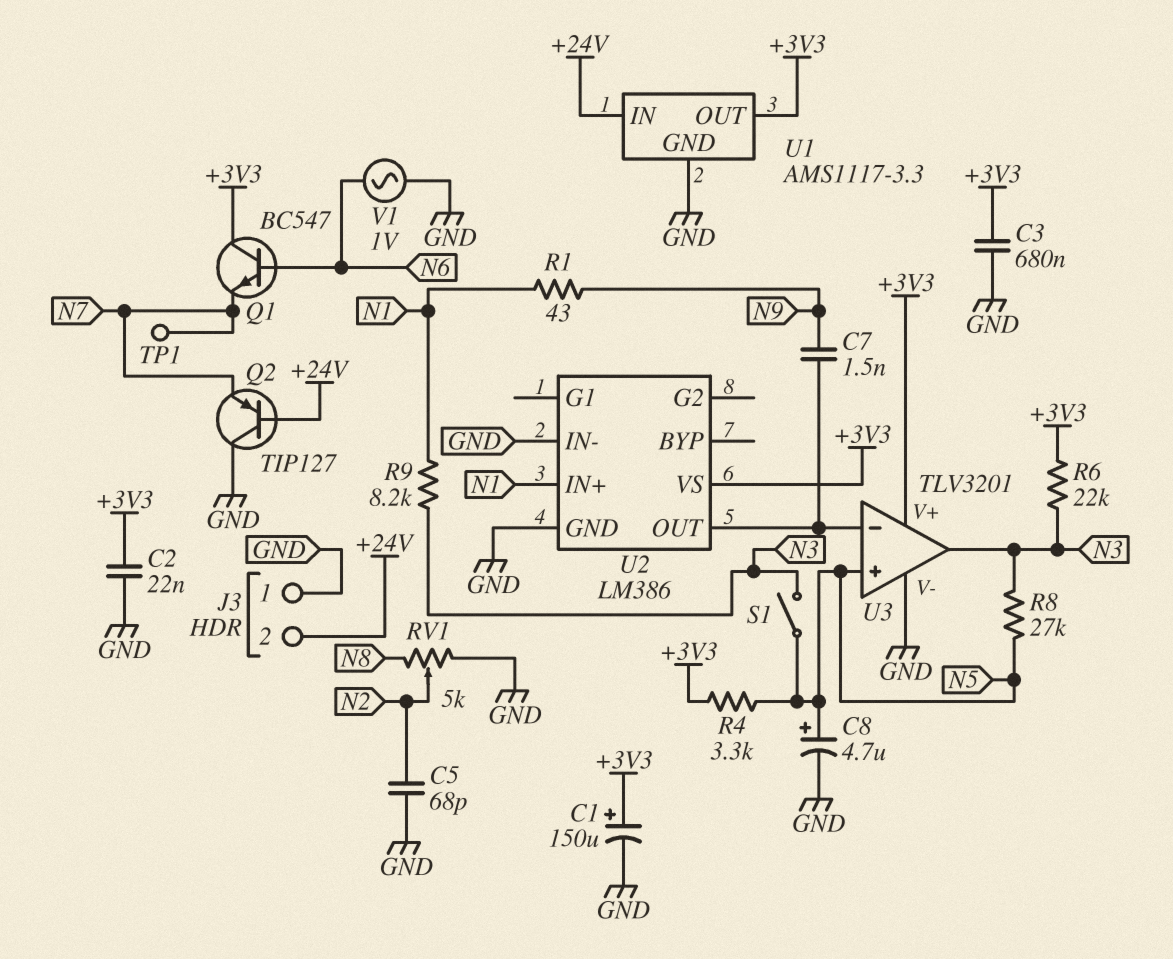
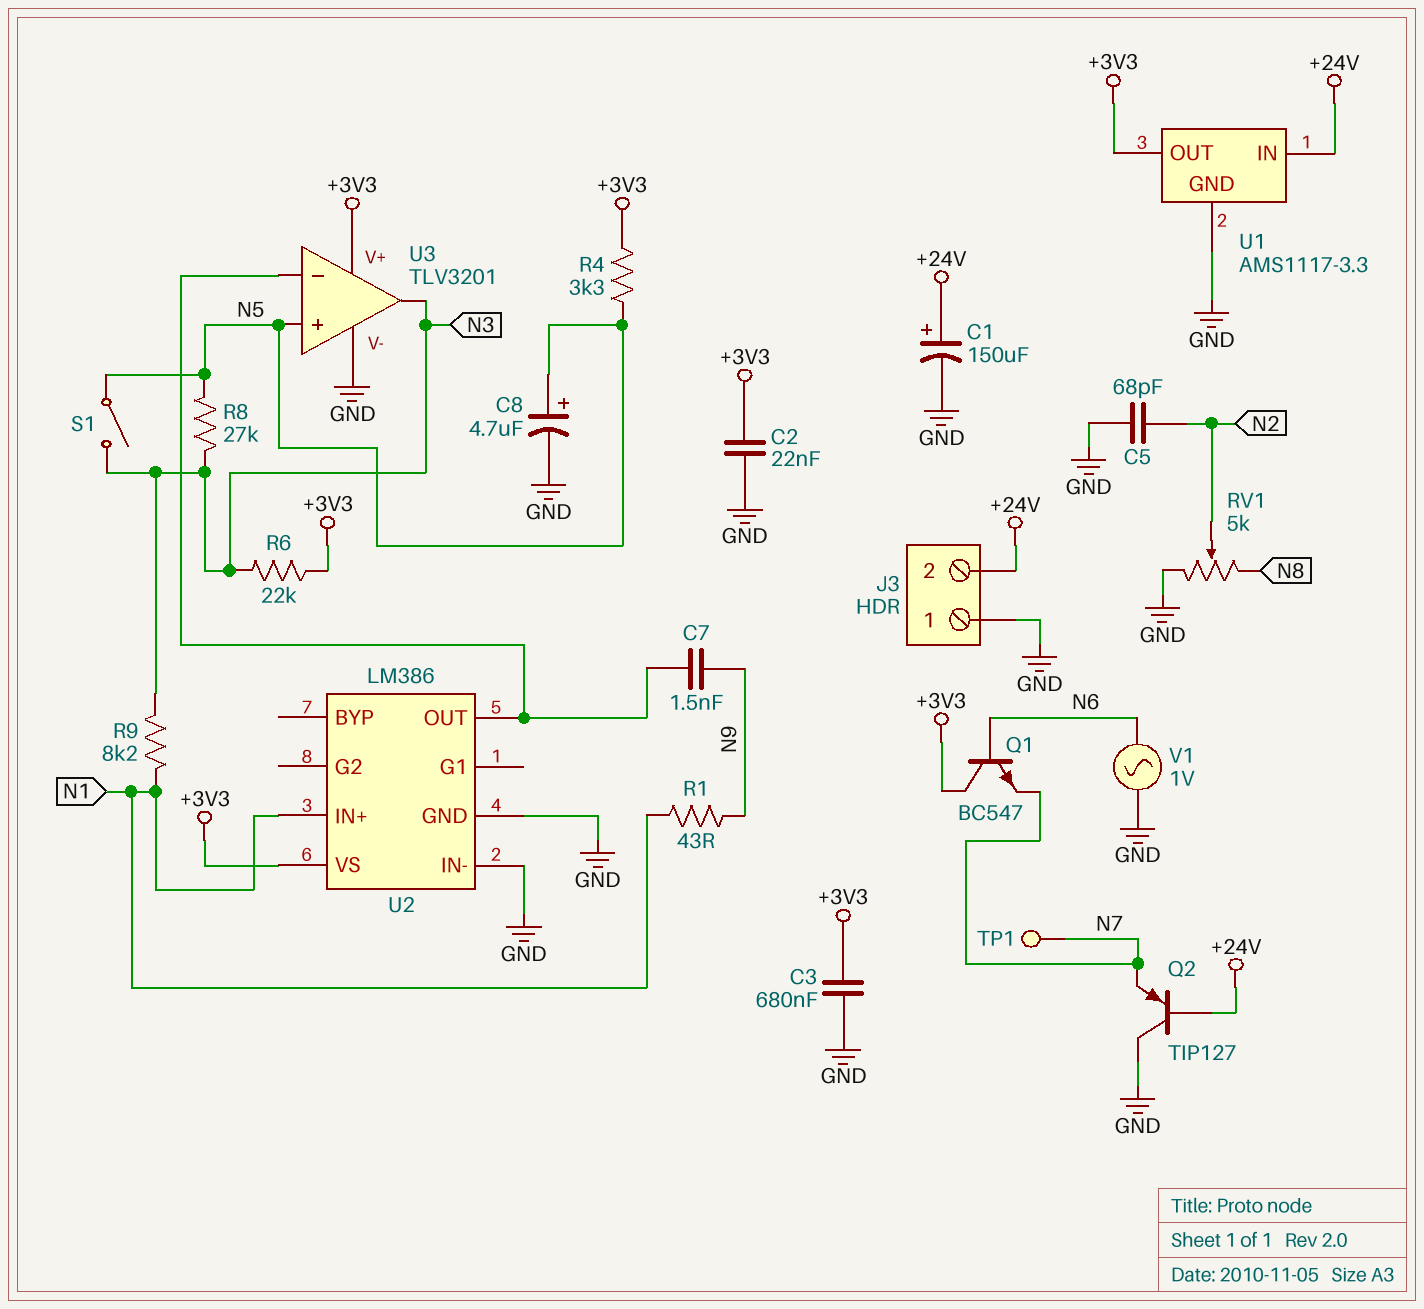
C1: 150uF (plus +3V3, minus GND) -> 150uF (plus +24V, minus GND)

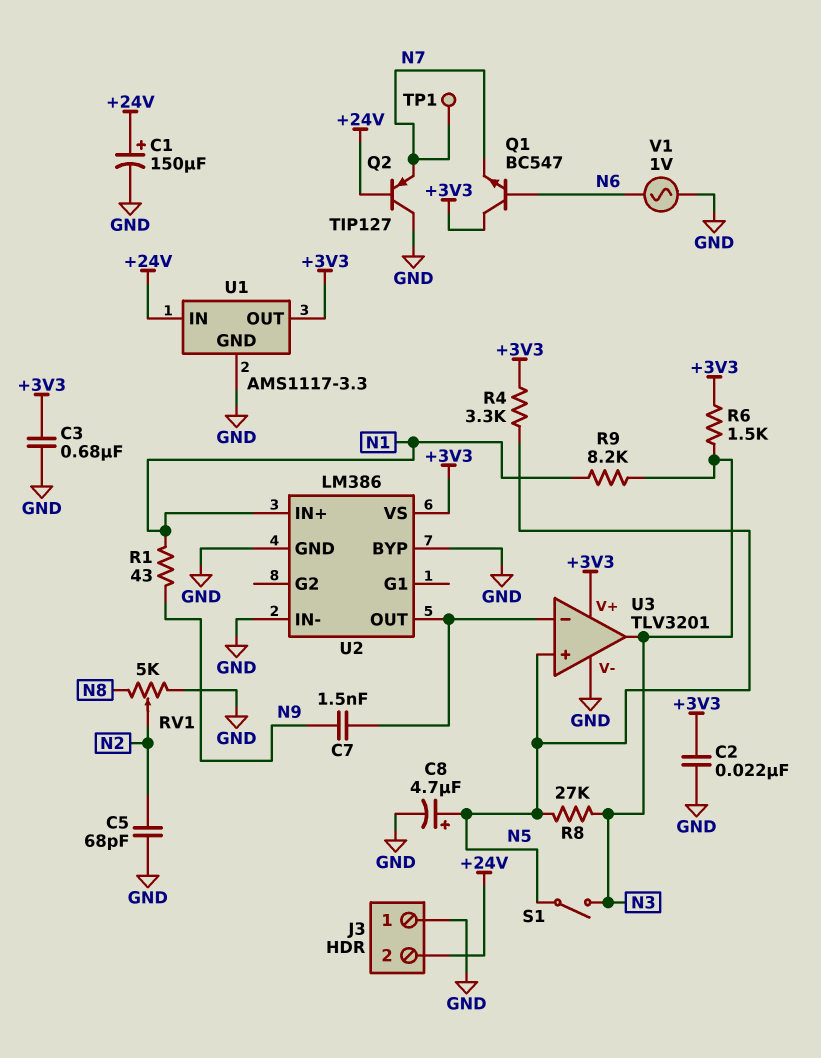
R6: 22k (+3V3, N3) -> 1.5k (+3V3, N3)
U2 pin BYP: none -> GND

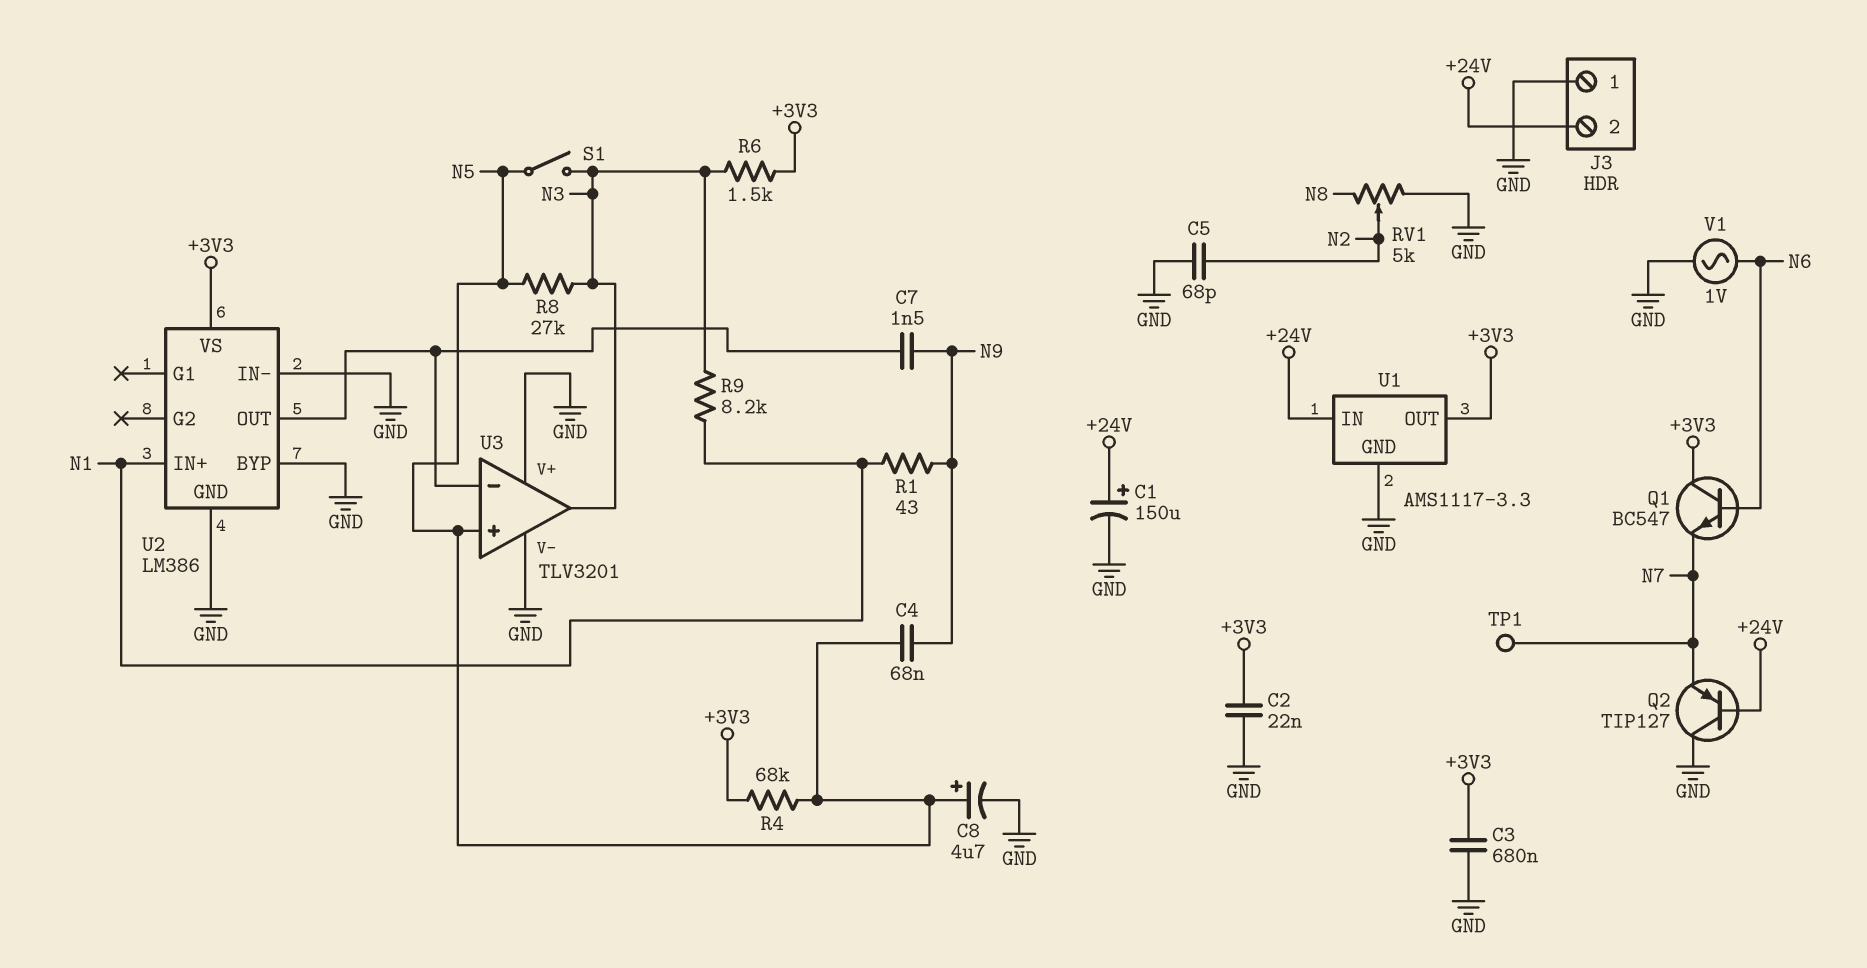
C4: none -> 68nF (N5, N9)
R4: 3.3k (+3V3, N5) -> 68k (+3V3, N5)
U3 pin V+: +3V3 -> GND

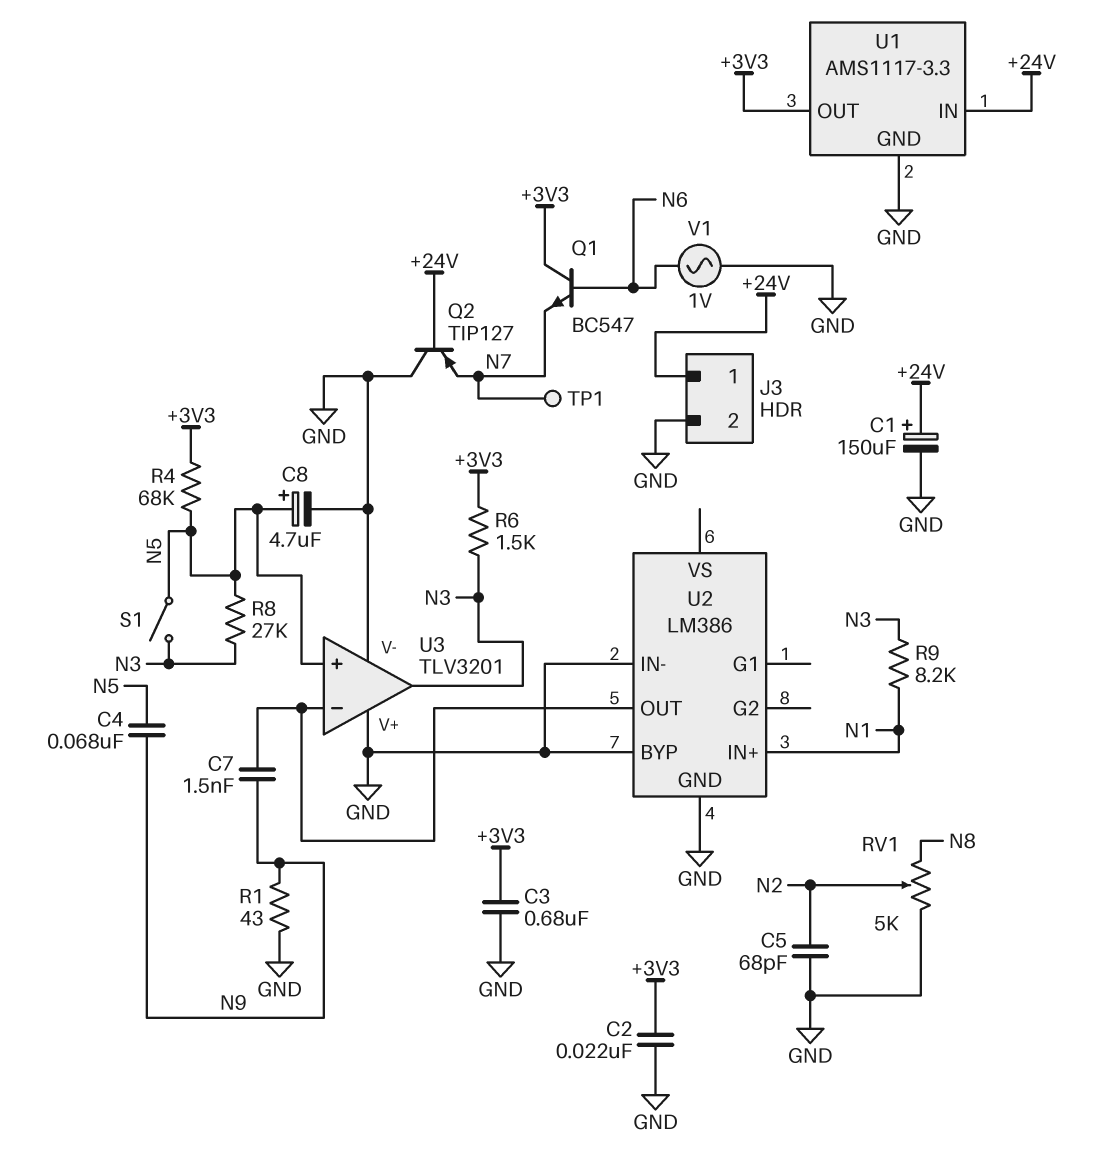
J3 pin 1: GND -> +24V
J3 pin 2: +24V -> GND
R1: 43 (N1, N9) -> 43 (GND, N9)
U2 pin VS: +3V3 -> none

